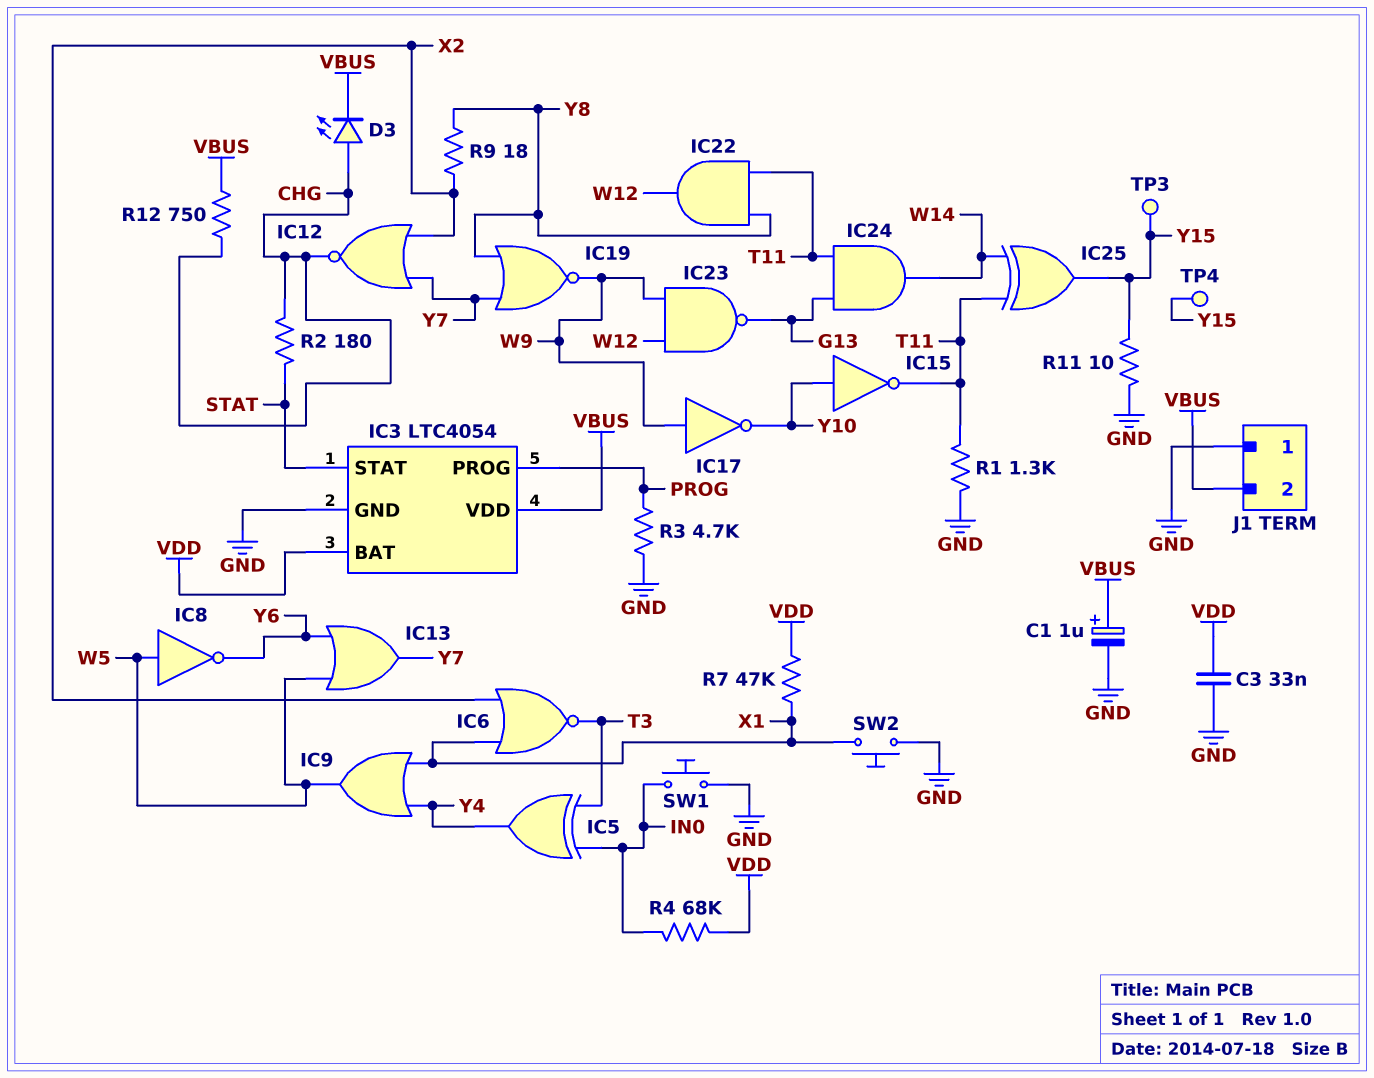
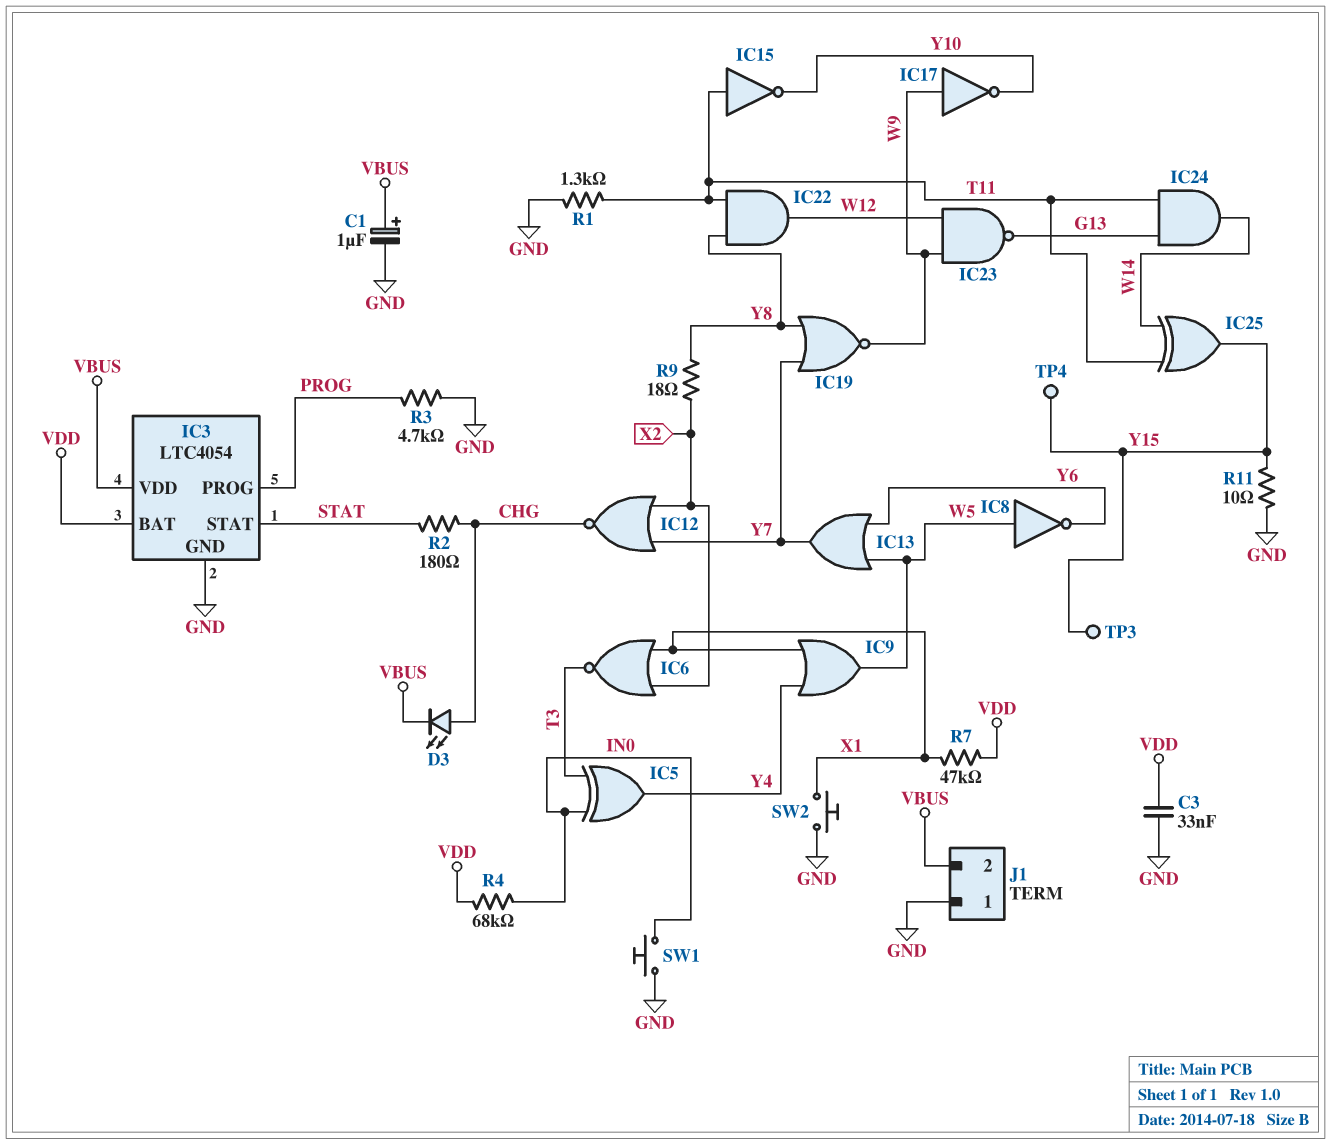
IC15: NOT (in Y10, out T11) -> NOT (in T11, out Y10)
R12: 750 (CHG, VBUS) -> none

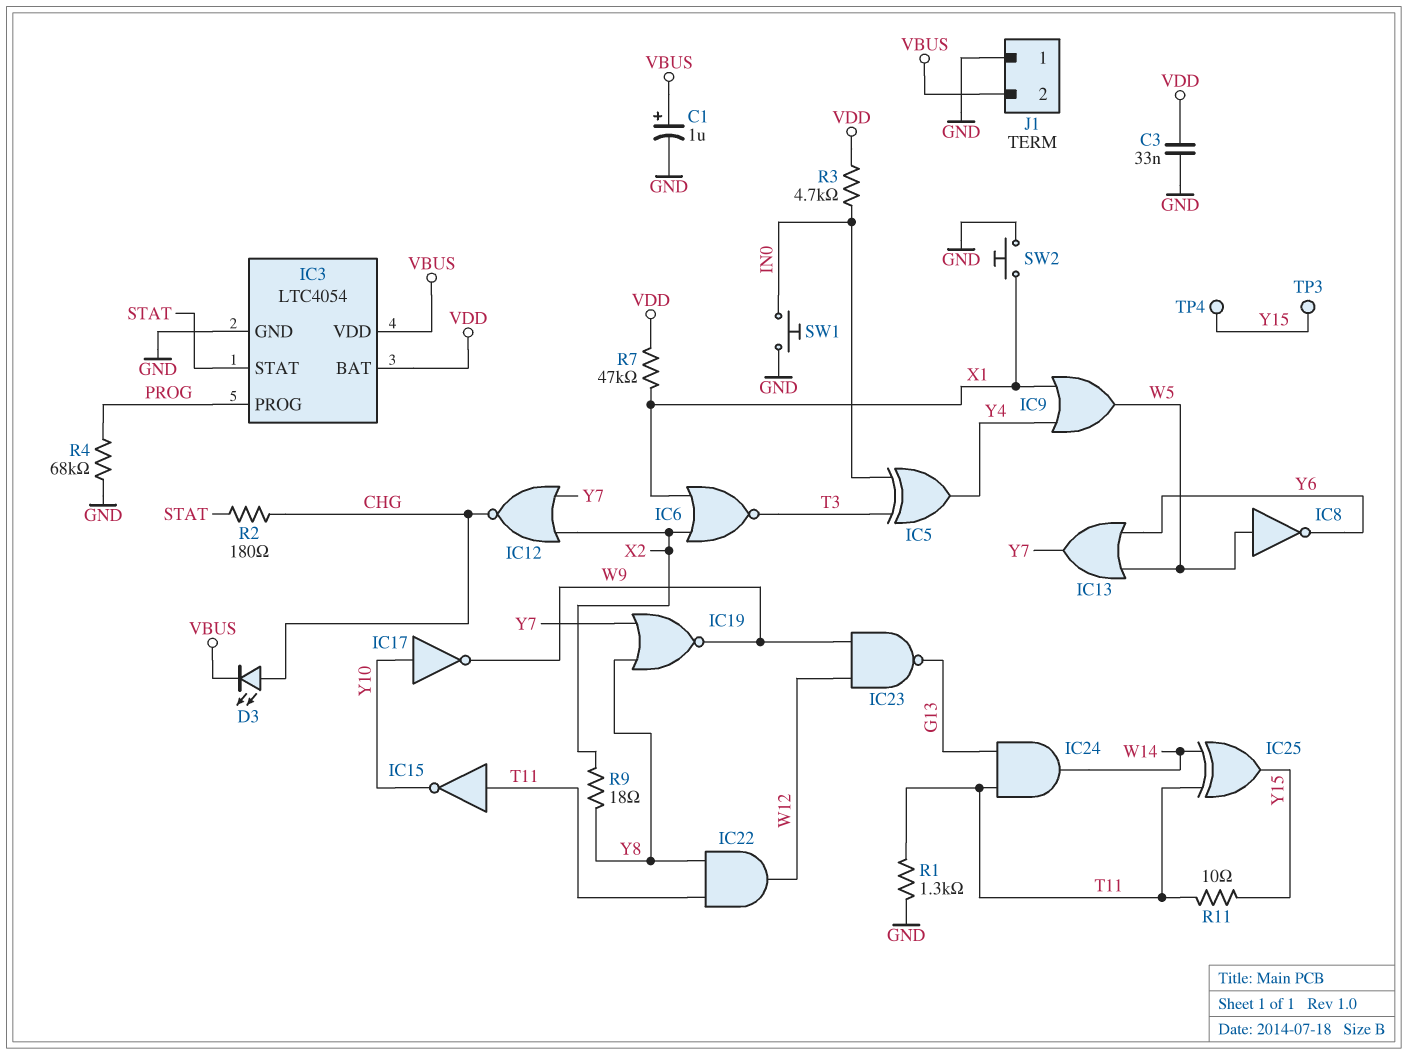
IC17: NOT (in W9, out Y10) -> NOT (in Y10, out W9)
R3: 4.7k (GND, PROG) -> 4.7k (IN0, VDD)
R4: 68k (IN0, VDD) -> 68k (GND, PROG)
R11: 10 (GND, Y15) -> 10 (T11, Y15)

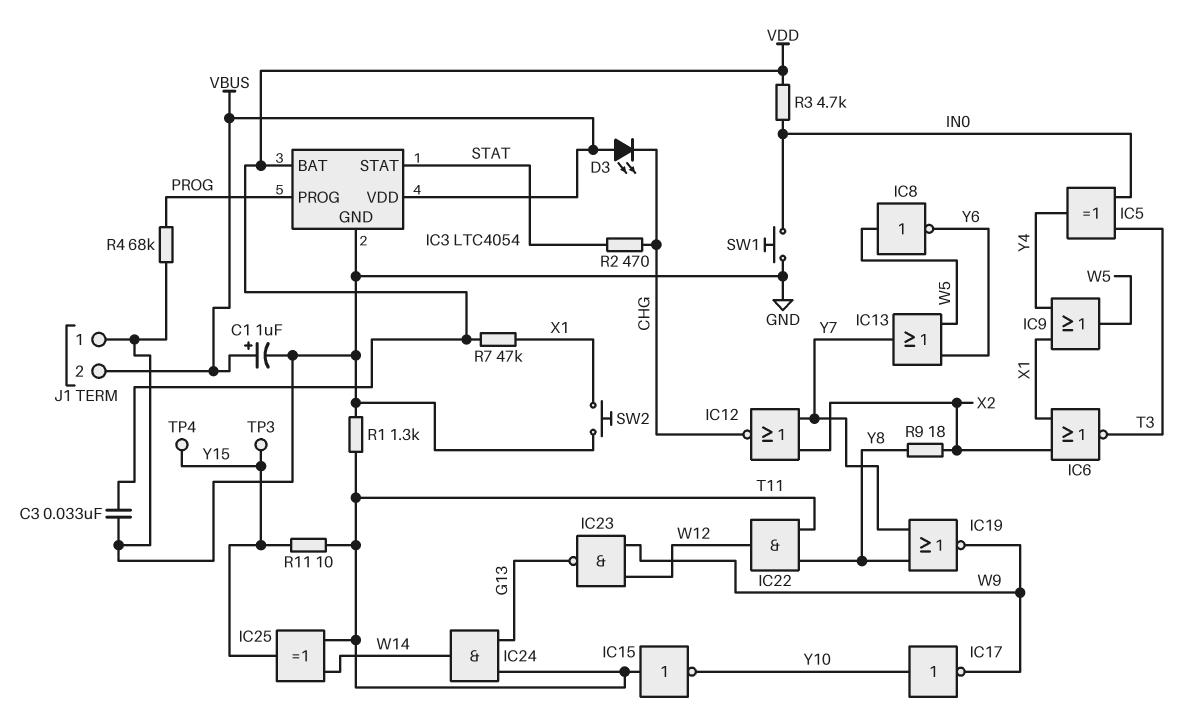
D3: LED (A CHG, K VBUS) -> LED (A VBUS, K CHG)
R2: 180 (CHG, STAT) -> 470 (CHG, STAT)

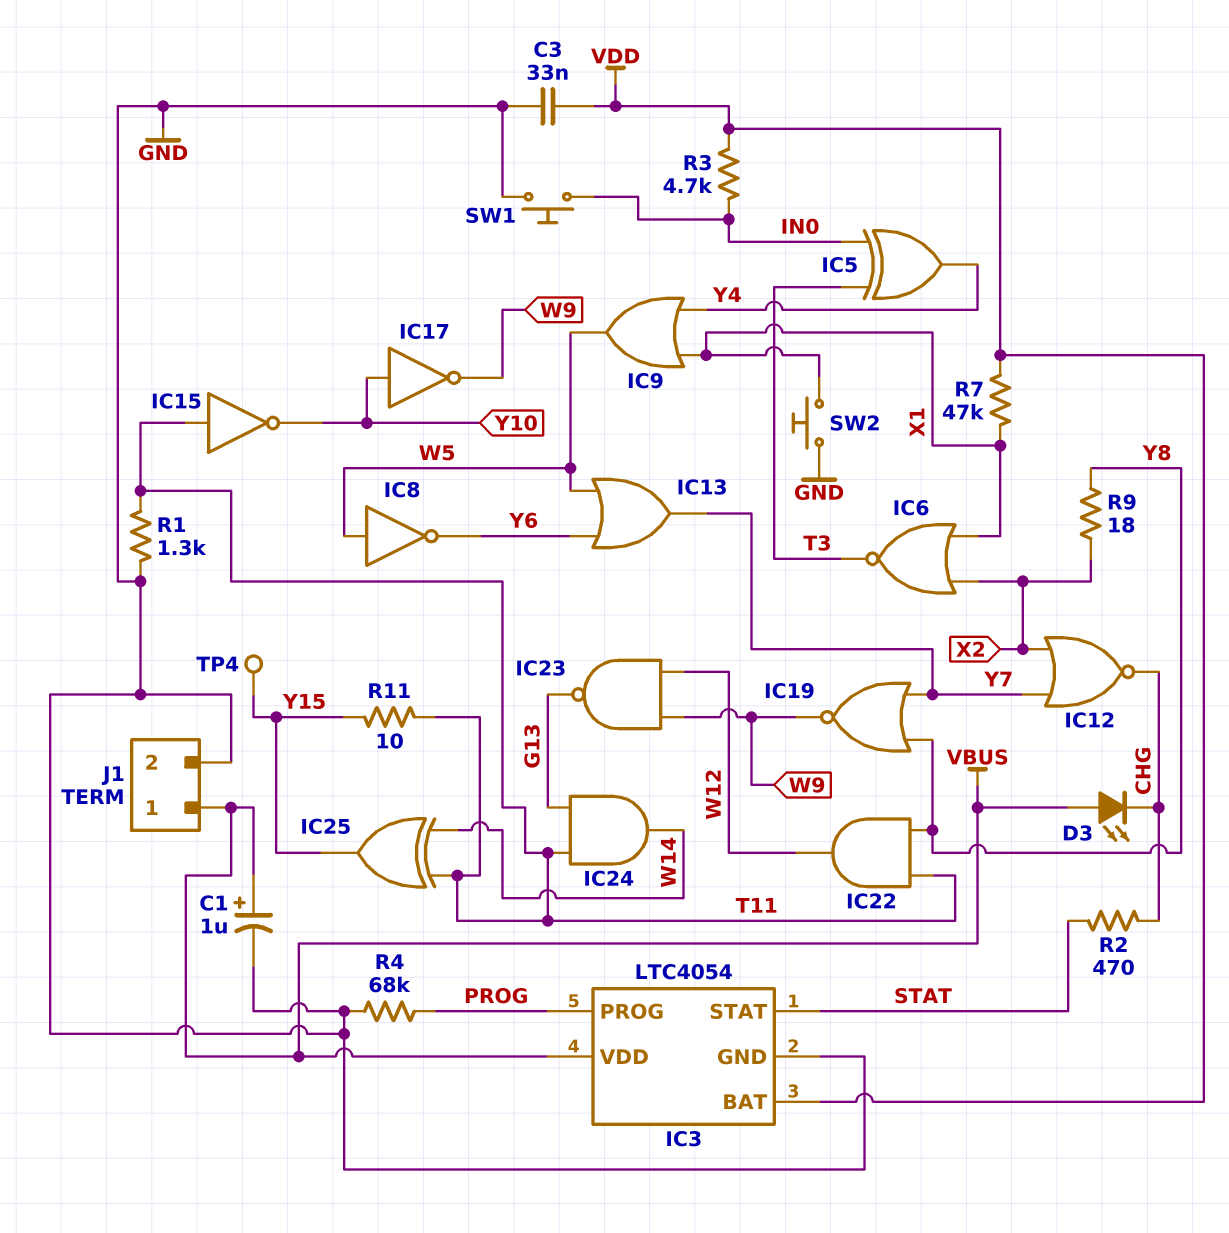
J1 pin 1: GND -> VBUS
J1 pin 2: VBUS -> GND
TP3: test point (Y15) -> none

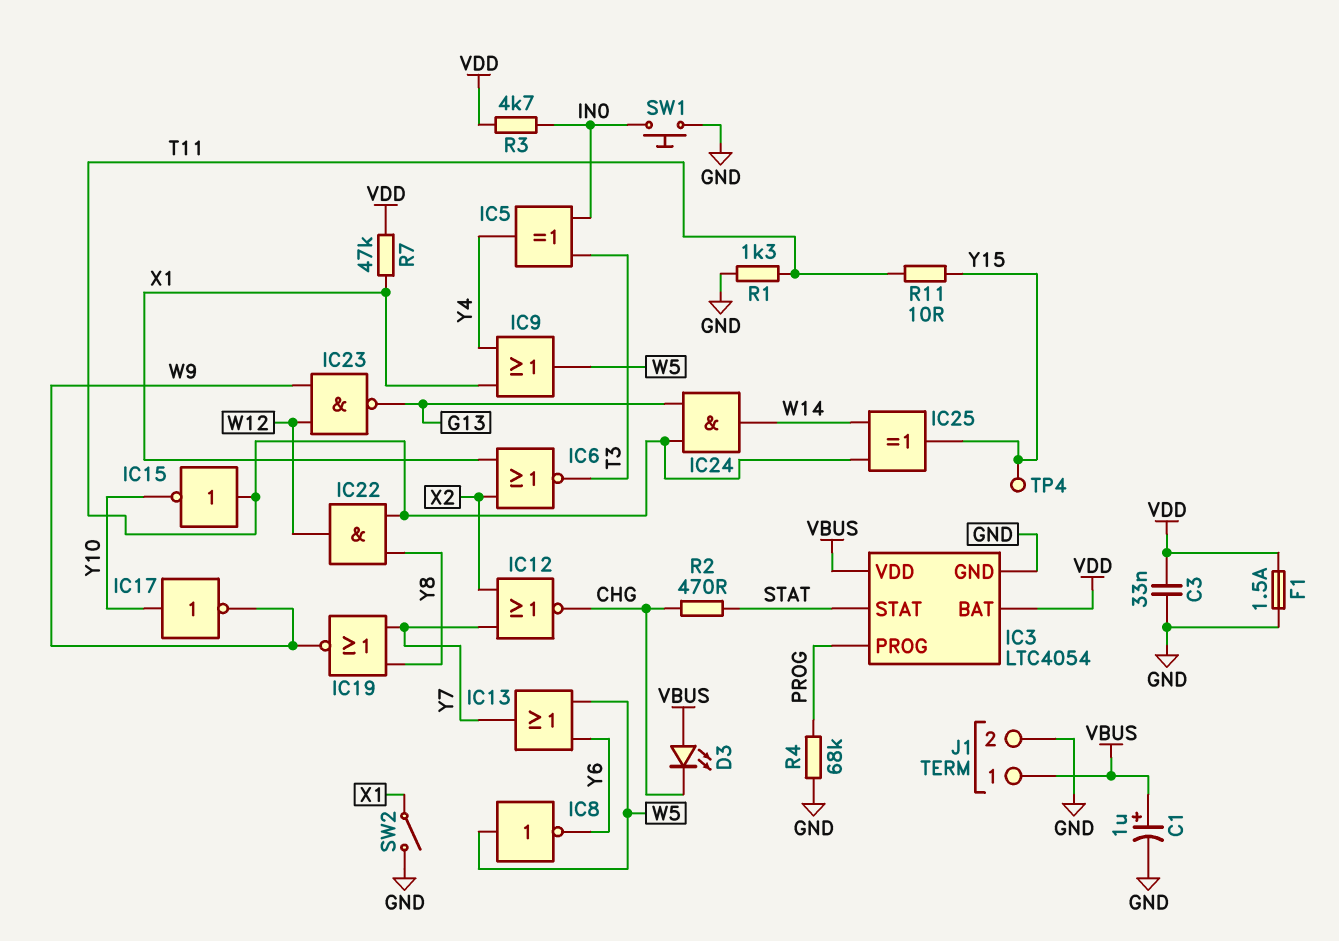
F1: none -> 1.5A (GND, VDD)
R9: 18 (X2, Y8) -> none
SW2: button (GND, X1) -> switch (GND, X1)

